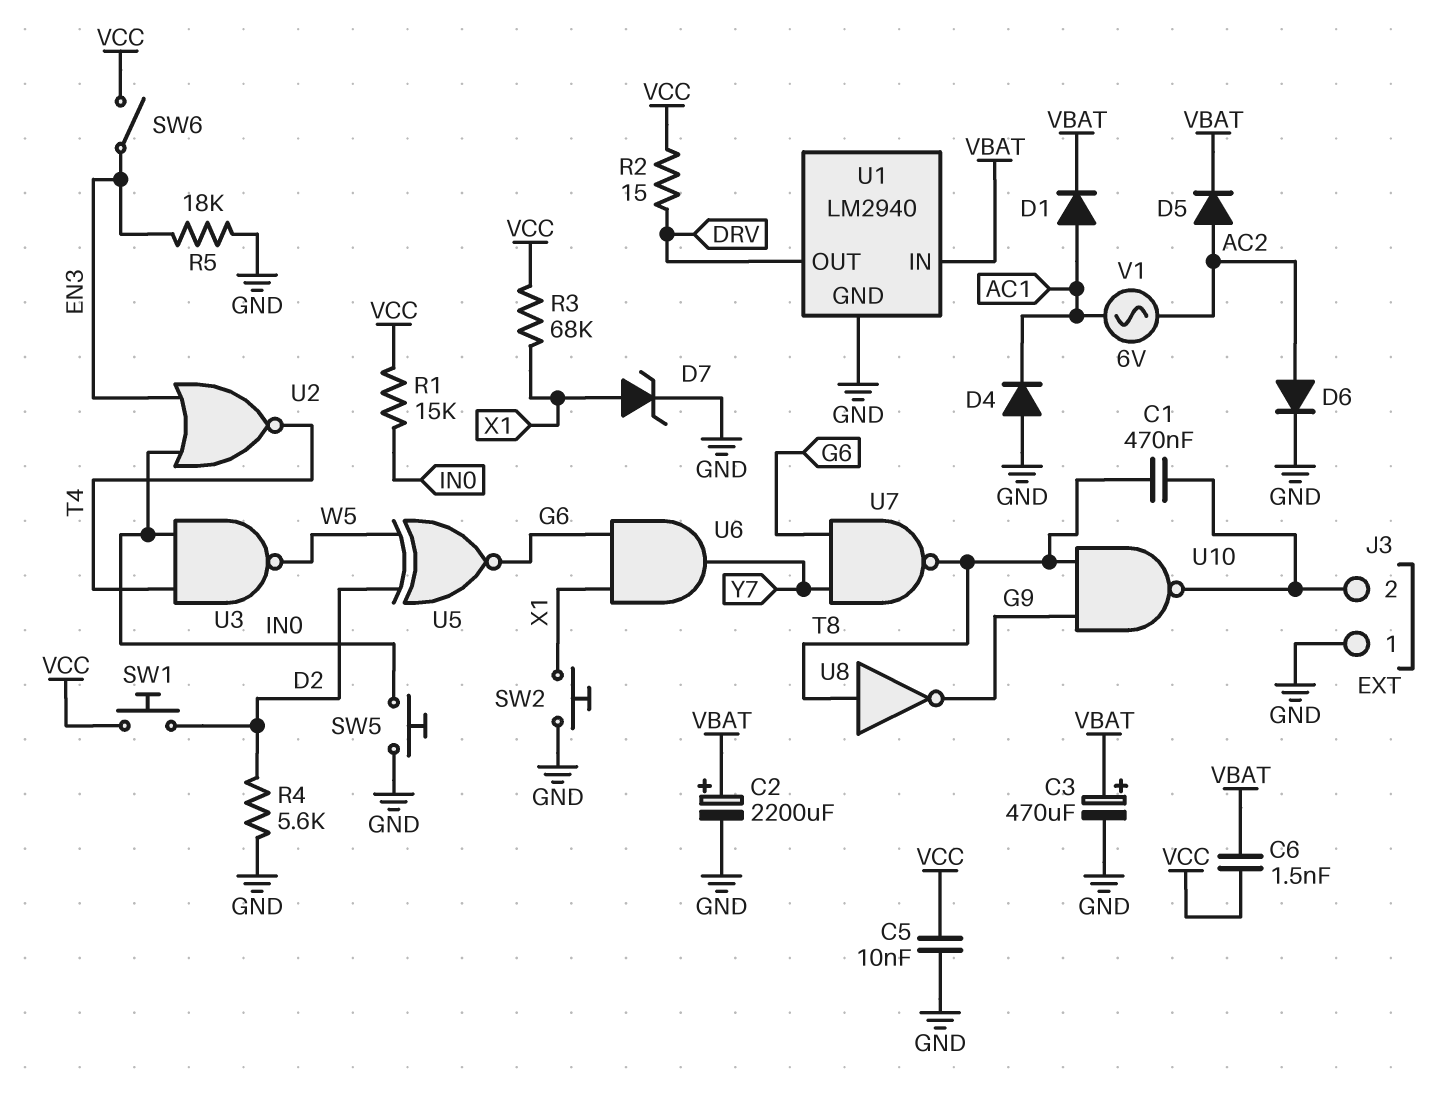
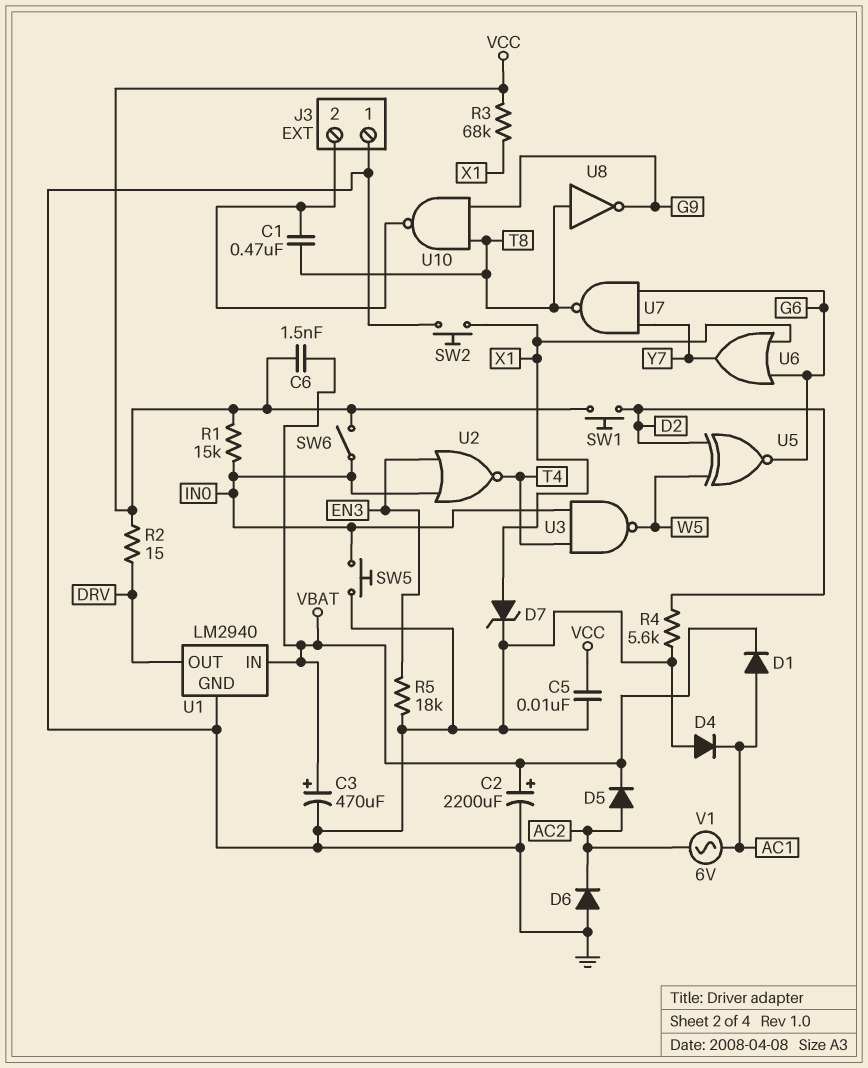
D6: diode (A AC2, K GND) -> diode (A GND, K AC2)
SW6: switch (EN3, VCC) -> switch (IN0, VCC)
U6: AND (in G6, in X1, out Y7) -> OR (in G6, in X1, out Y7)

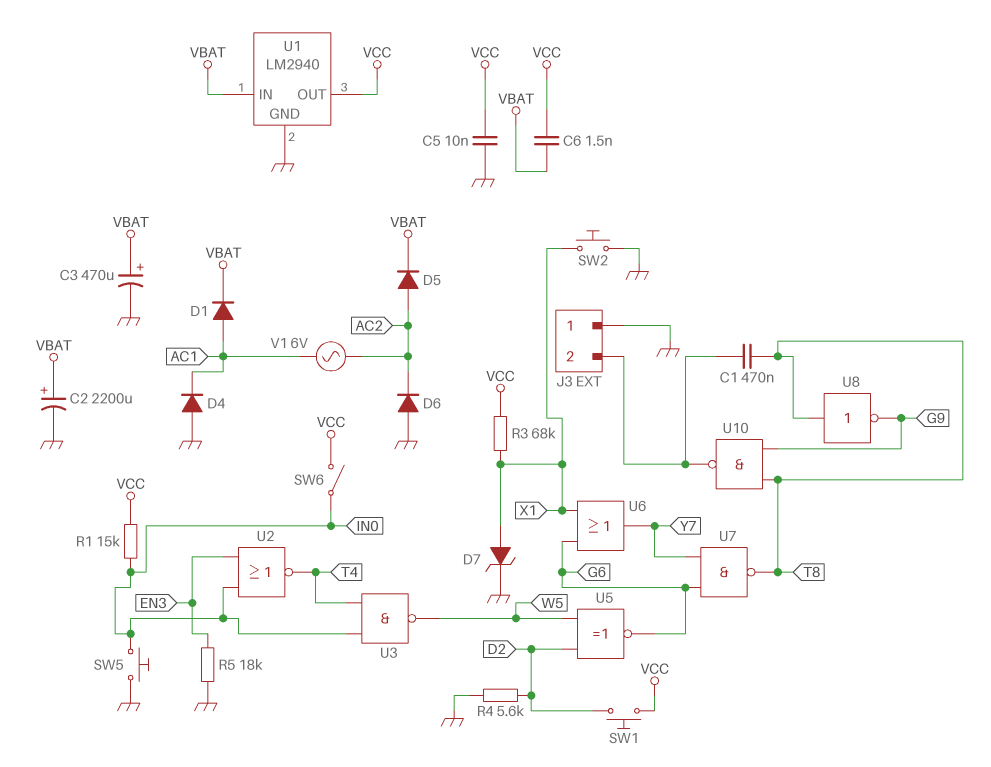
R2: 15 (DRV, VCC) -> none
U1 pin OUT: DRV -> VCC

